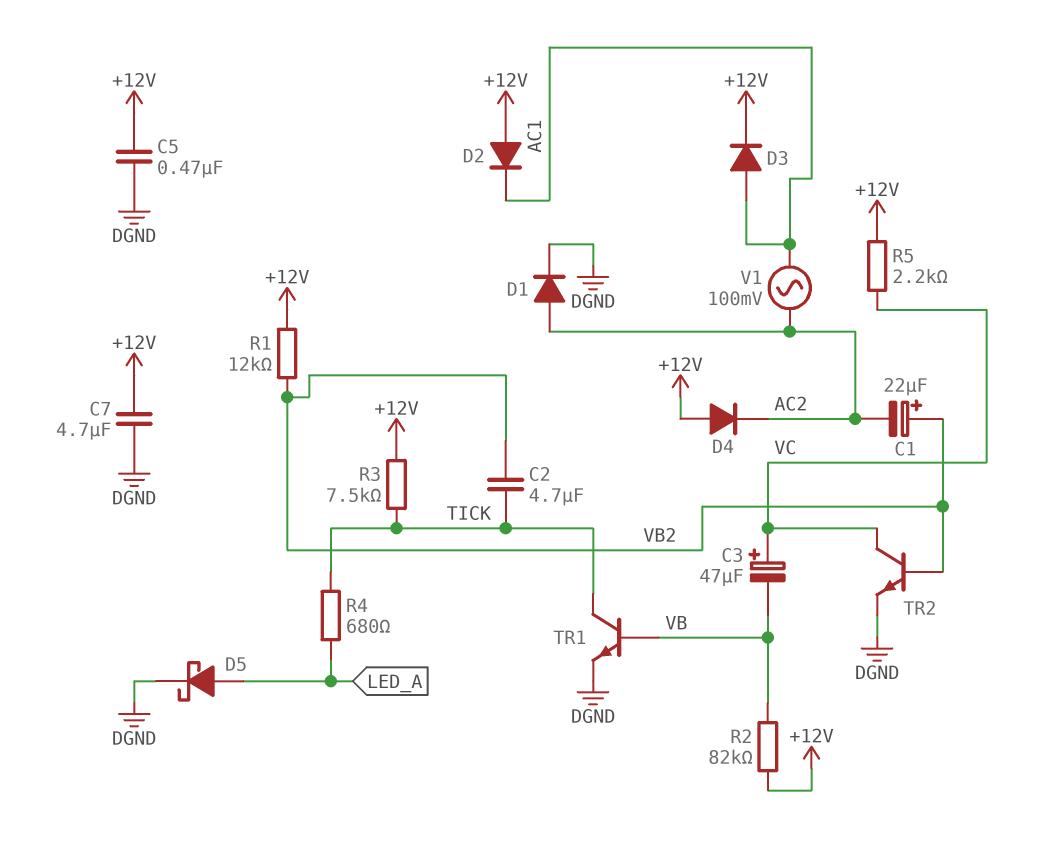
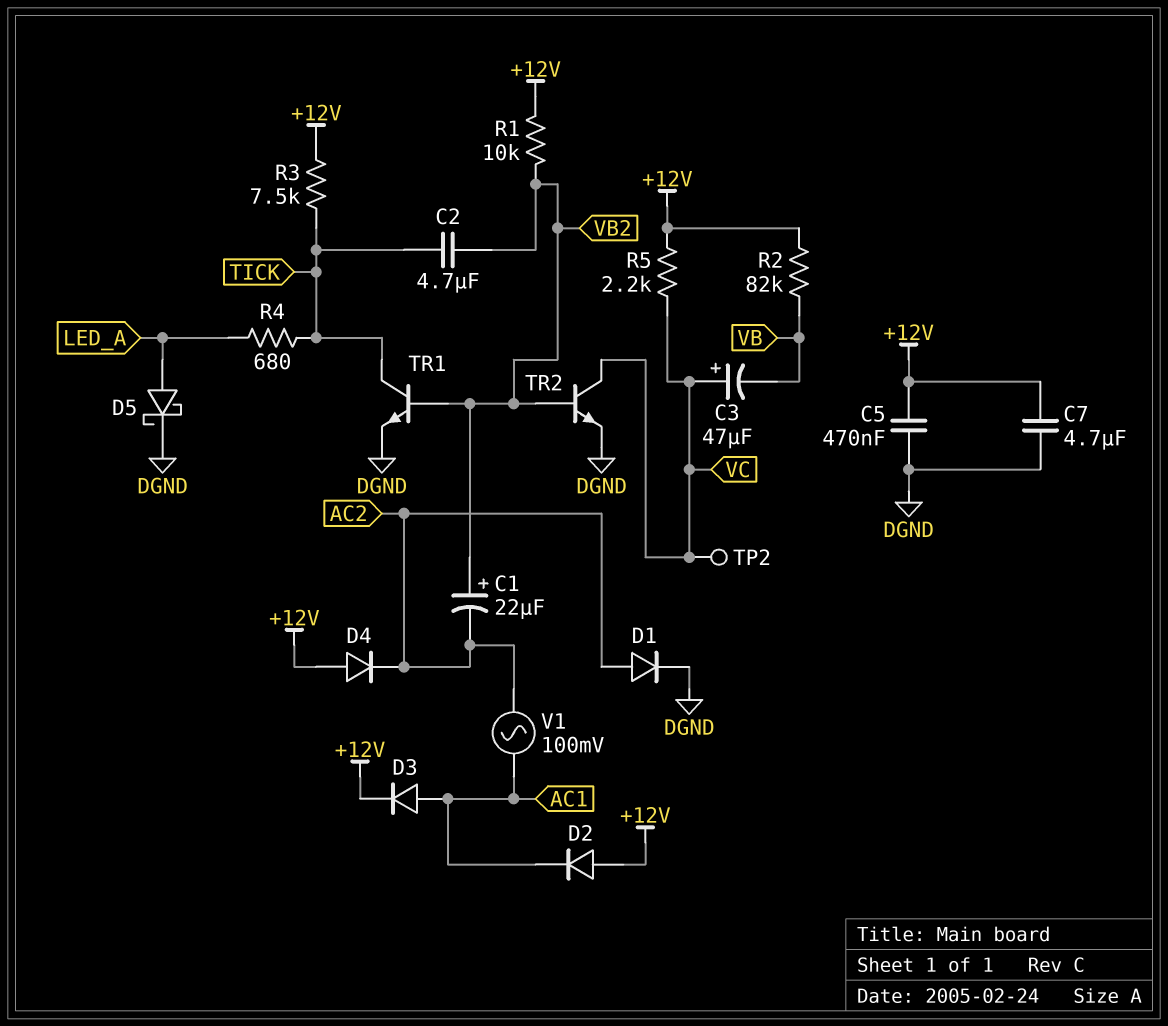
R1: 12k (+12V, VB2) -> 10k (+12V, VB2)
TP2: none -> test point (VC)
TR1: NPN (B VB, C TICK, E DGND) -> NPN (B VB2, C TICK, E DGND)

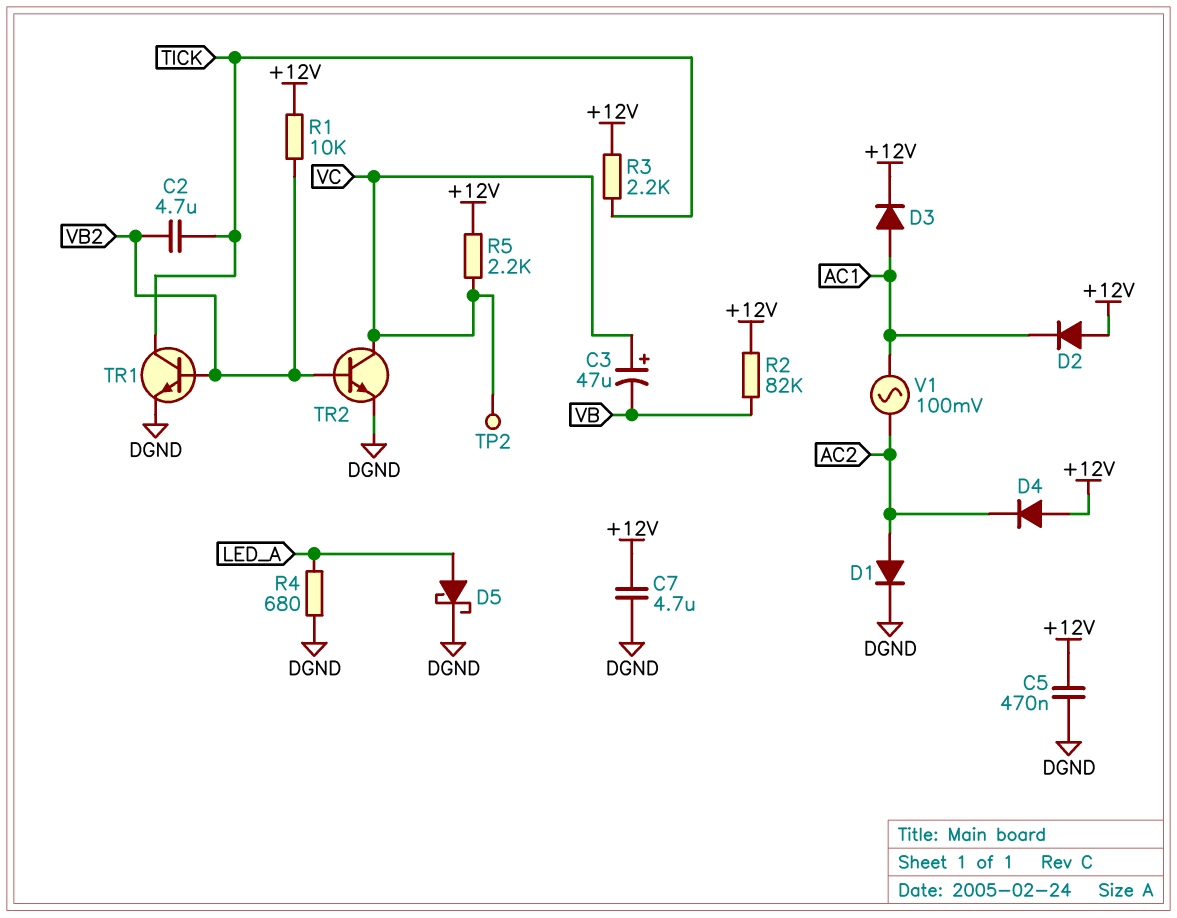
C1: 22uF (plus VB2, minus AC2) -> none
R3: 7.5k (+12V, TICK) -> 2.2k (+12V, TICK)
R4: 680 (LED_A, TICK) -> 680 (DGND, LED_A)

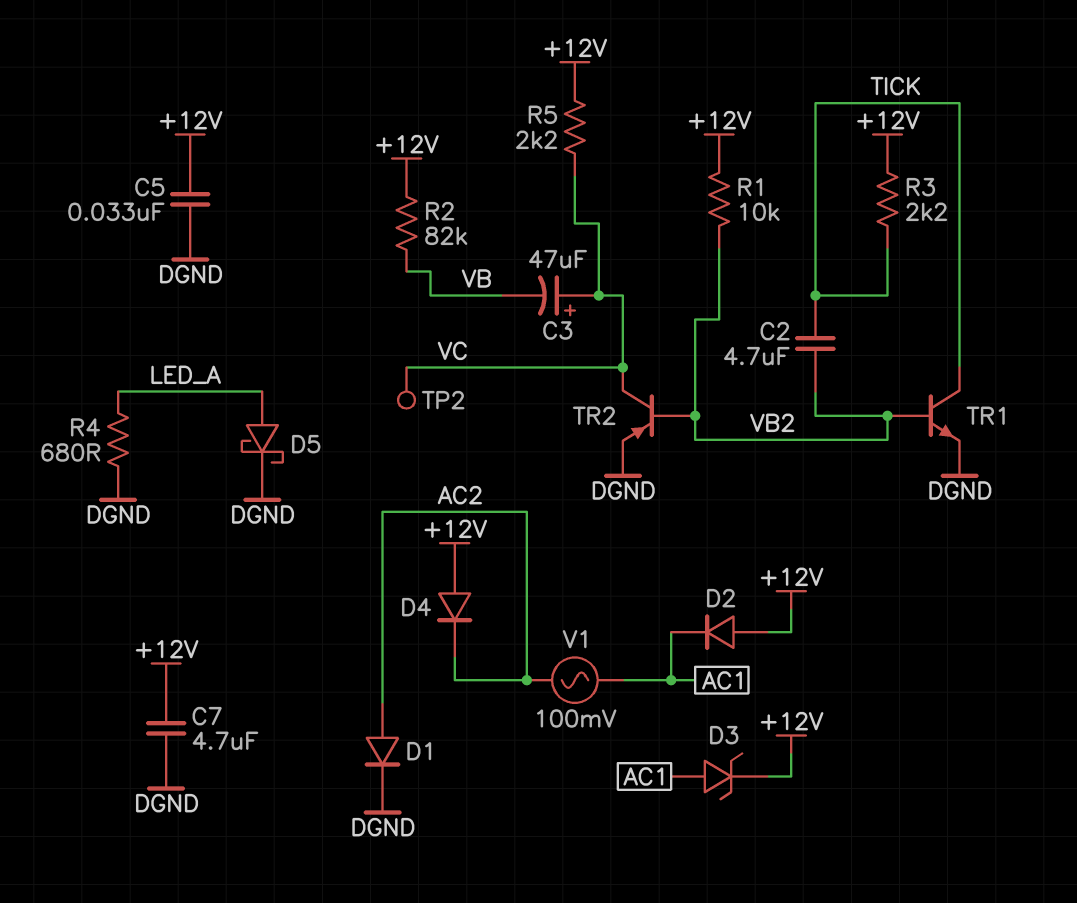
C5: 470nF (+12V, DGND) -> 33nF (+12V, DGND)
D3: diode (A AC1, K +12V) -> zener (A AC1, K +12V)
TR2: NPN (B VB2, C VC, E DGND) -> PNP (B VB2, C VC, E DGND)

